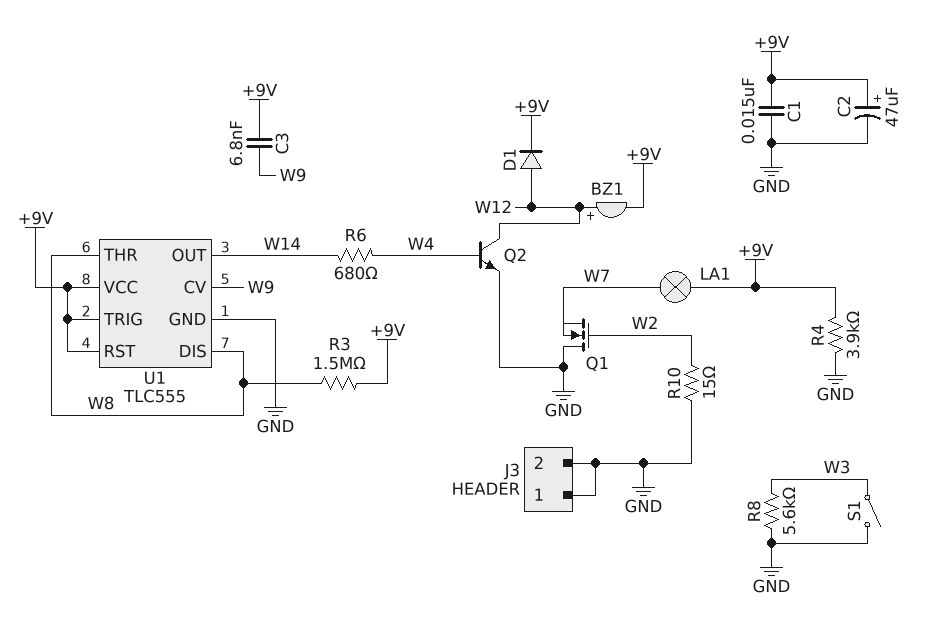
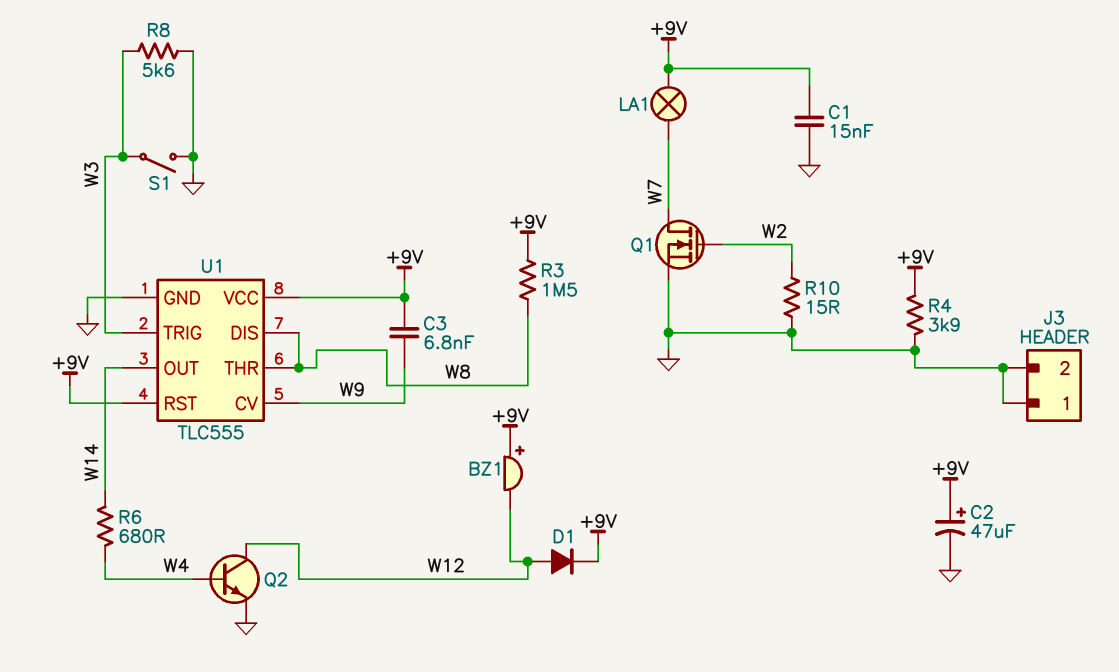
BZ1: buzzer (plus W12, minus +9V) -> buzzer (plus +9V, minus W12)
Q1: NMOS (G W2, D GND, S W7) -> NMOS (G W2, D W7, S GND)
U1 pin TRIG: +9V -> W3

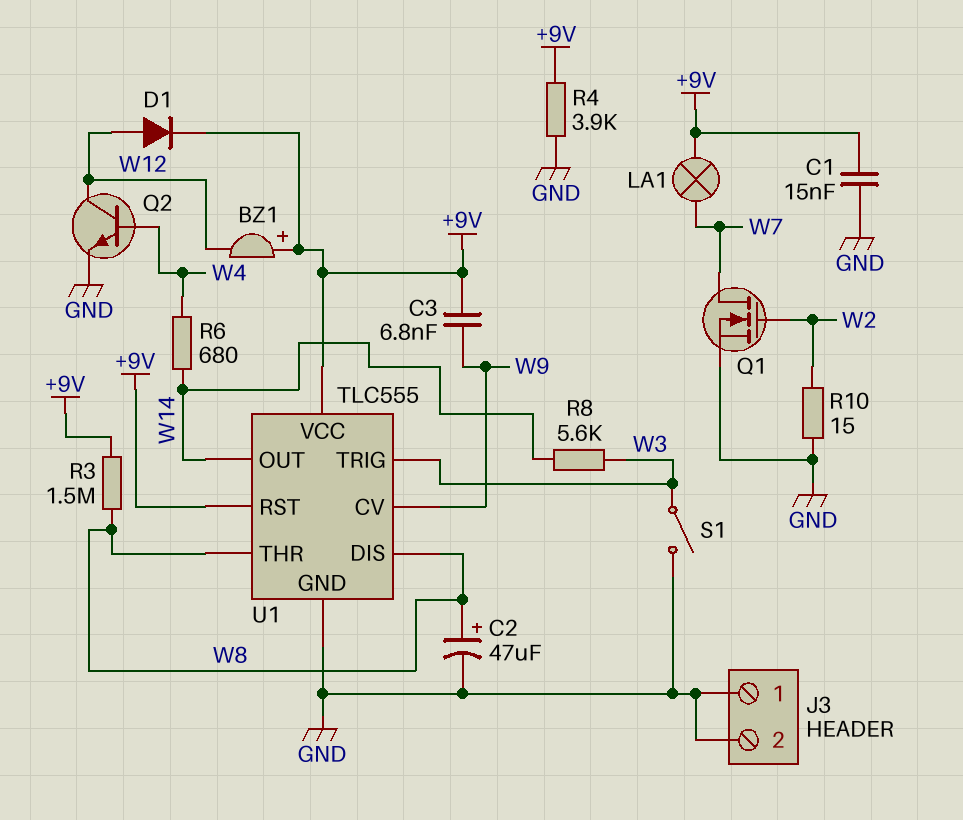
C2: 47uF (plus +9V, minus GND) -> 47uF (plus W8, minus GND)
R8: 5.6k (GND, W3) -> 5.6k (W3, W14)

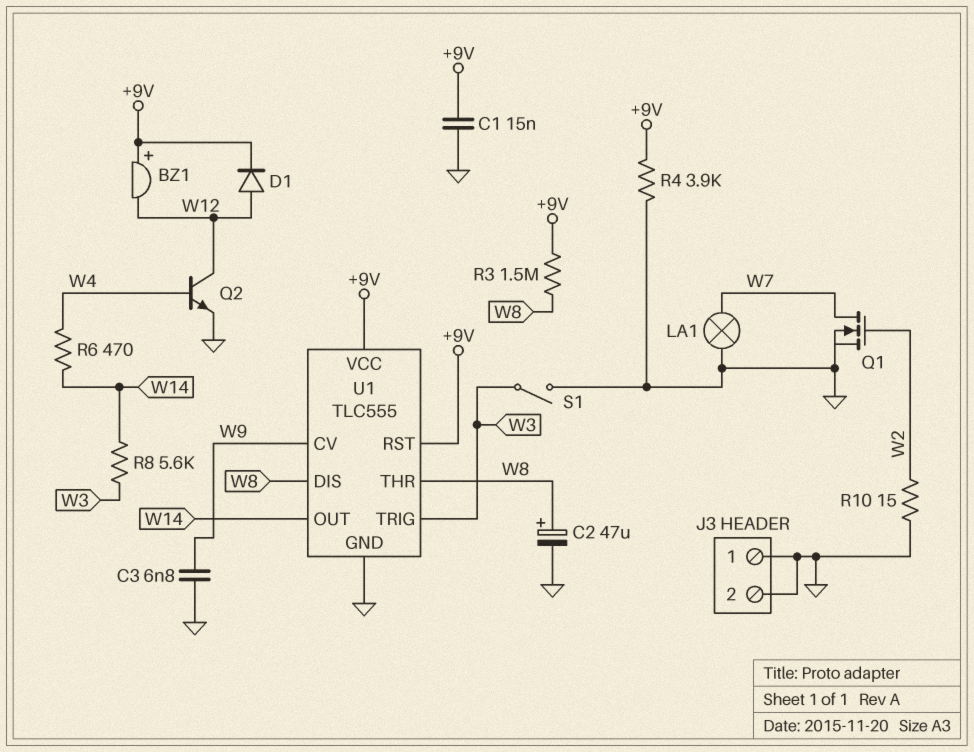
C3: 6.8nF (+9V, W9) -> 6.8nF (GND, W9)
LA1: lamp (+9V, W7) -> lamp (GND, W7)
R6: 680 (W4, W14) -> 470 (W4, W14)

